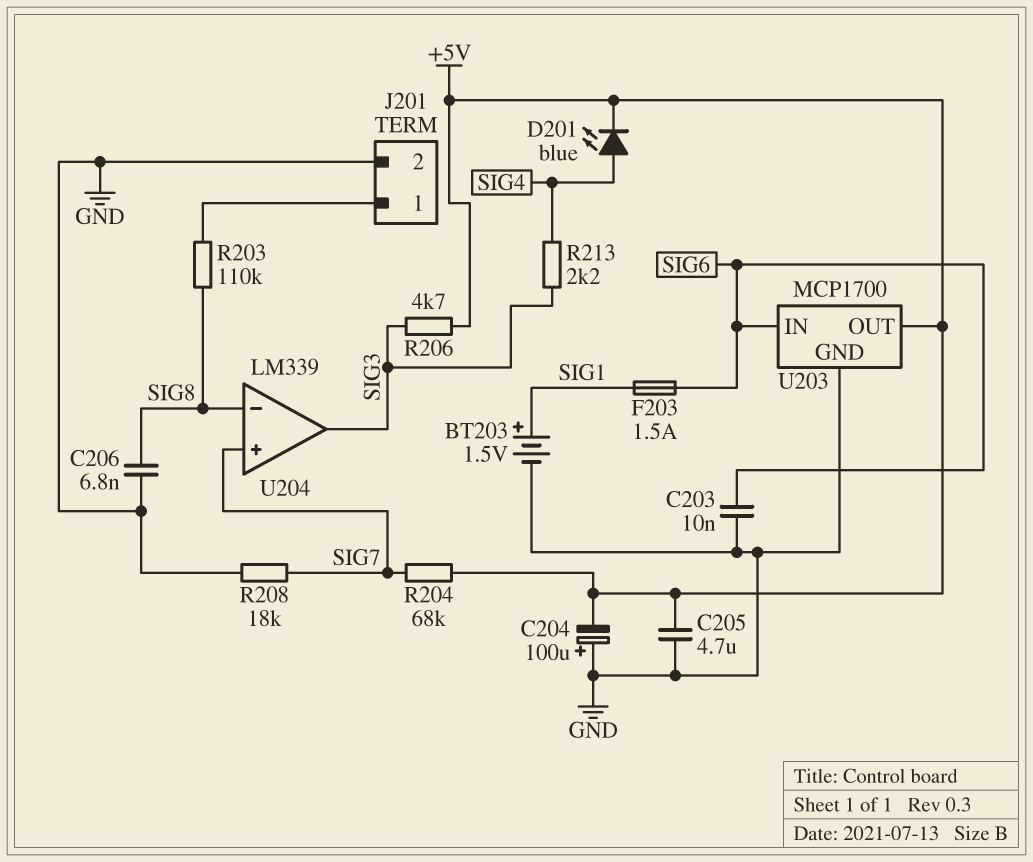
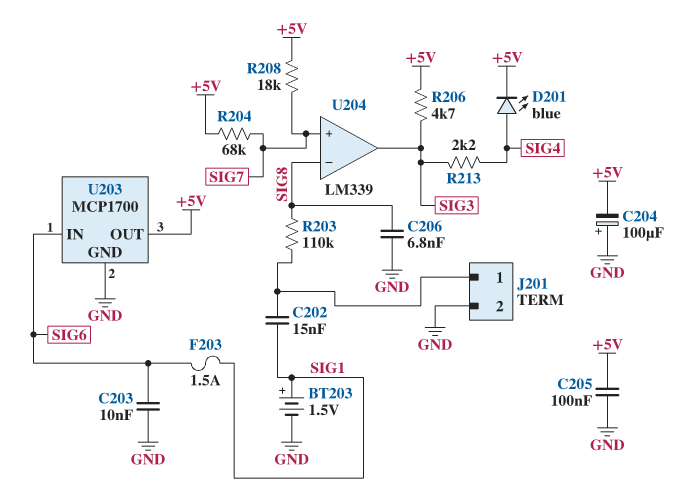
C202: none -> 15nF (J201/1, SIG1)
C205: 4.7uF (+5V, GND) -> 100nF (+5V, GND)
R208: 18k (GND, SIG7) -> 18k (+5V, SIG7)

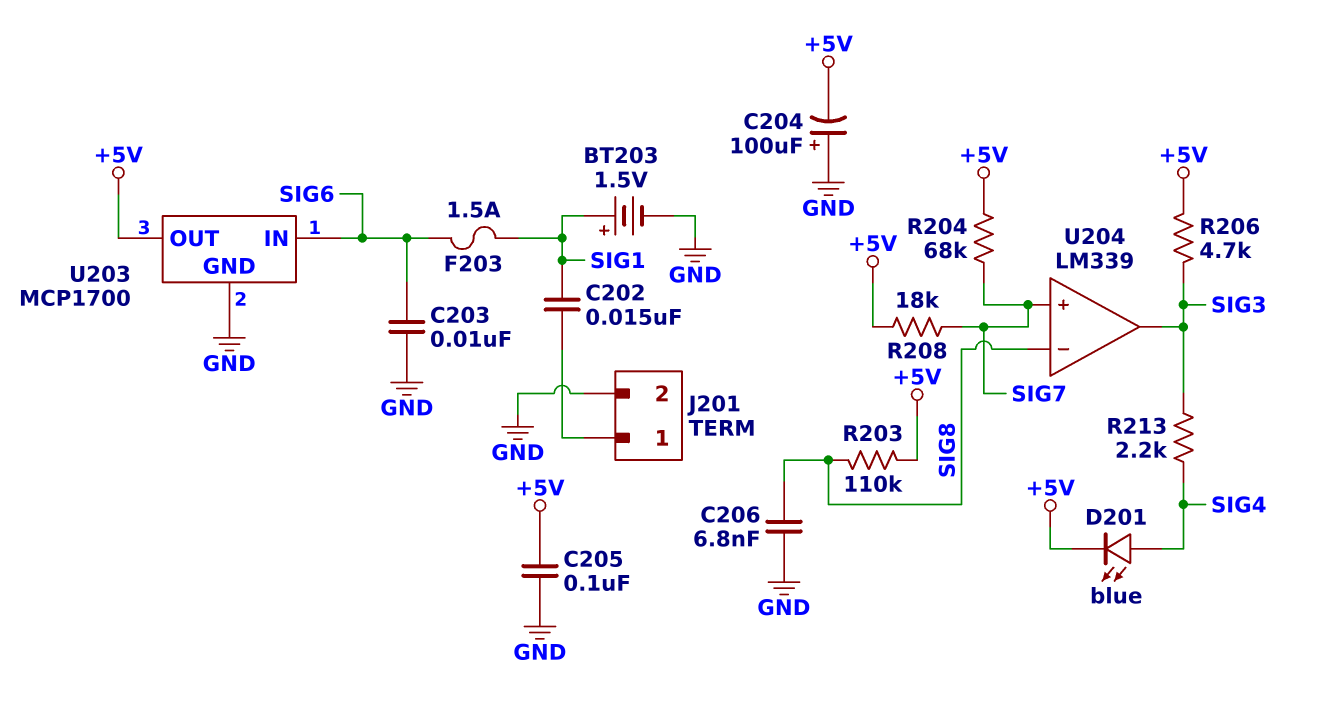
R203: 110k (J201/1, SIG8) -> 110k (+5V, SIG8)

